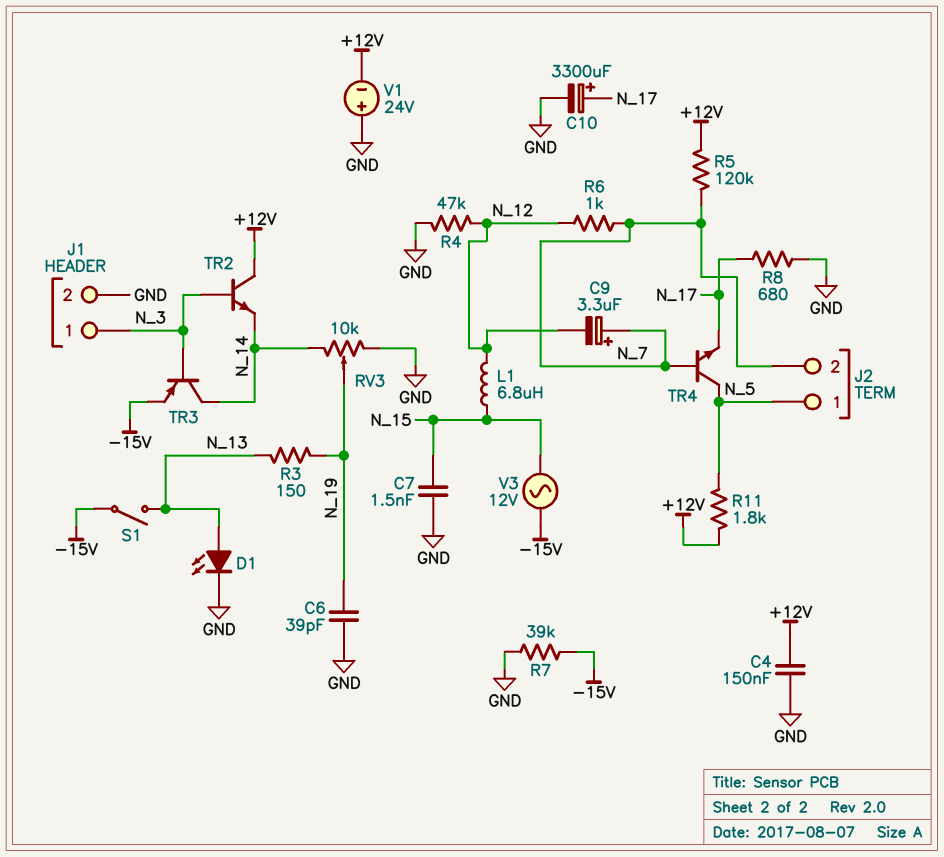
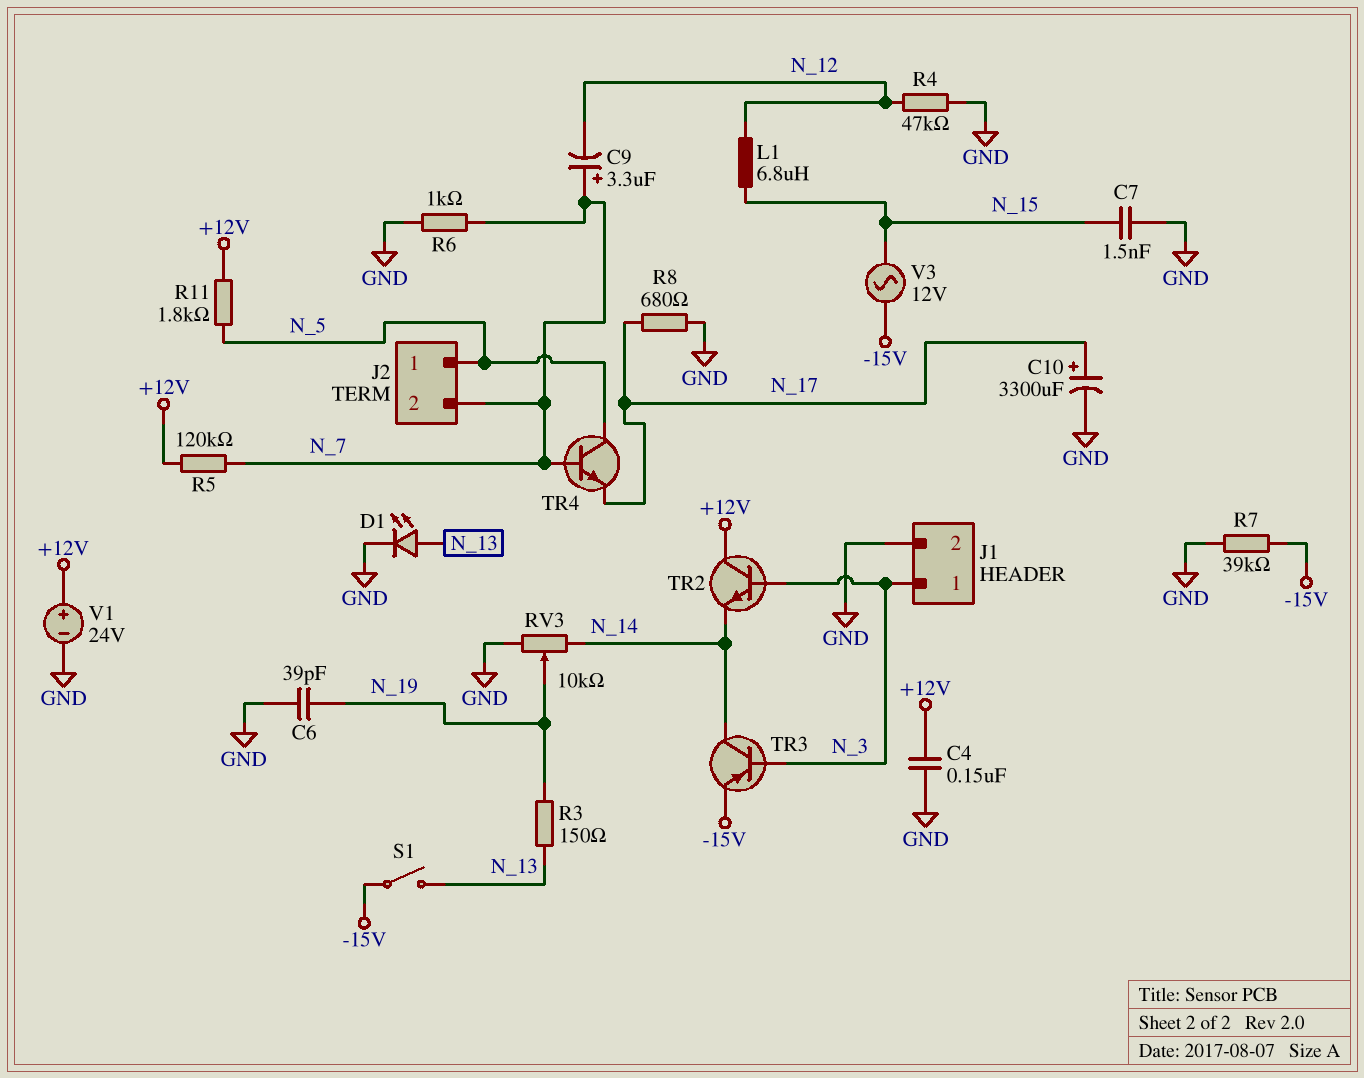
R6: 1k (N_7, N_12) -> 1k (GND, N_7)
V1: 24V (plus GND, minus +12V) -> 24V (plus +12V, minus GND)

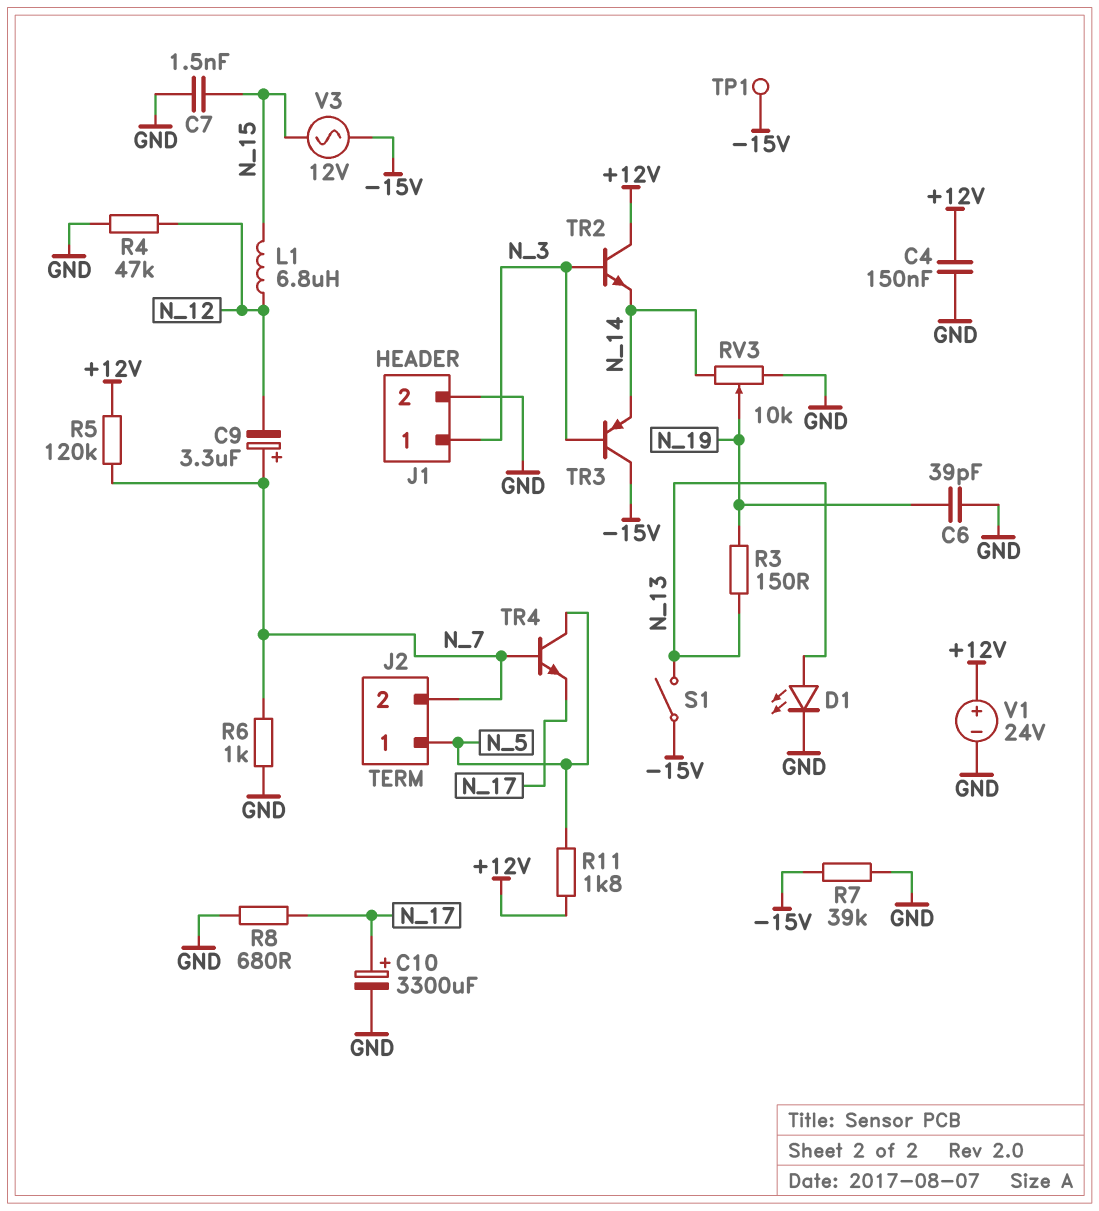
TP1: none -> test point (-15V)
TR3: PNP (B N_3, C N_14, E -15V) -> PNP (B N_3, C -15V, E N_14)

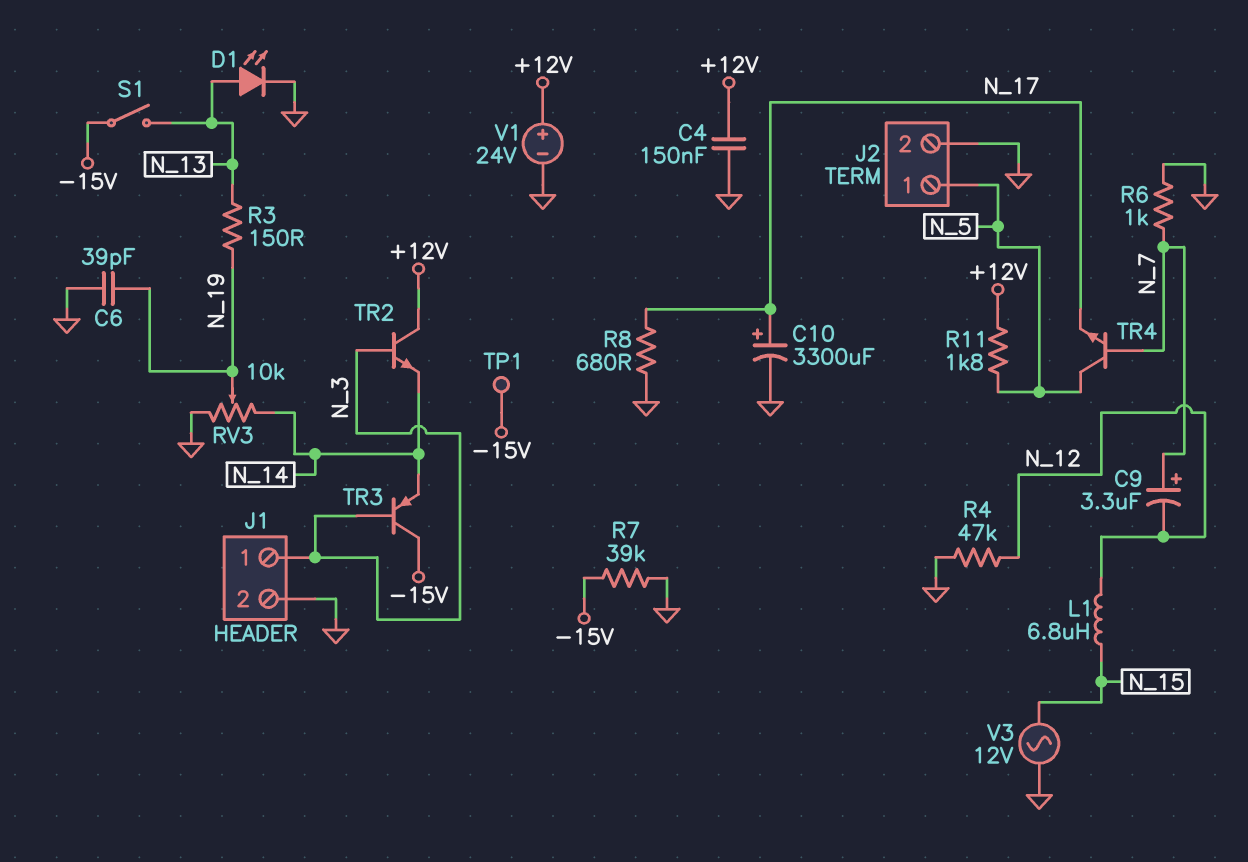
C7: 1.5nF (GND, N_15) -> none
J2 pin 2: N_7 -> GND
R5: 120k (+12V, N_7) -> none
V3: AC 12V (-15V, N_15) -> AC 12V (GND, N_15)

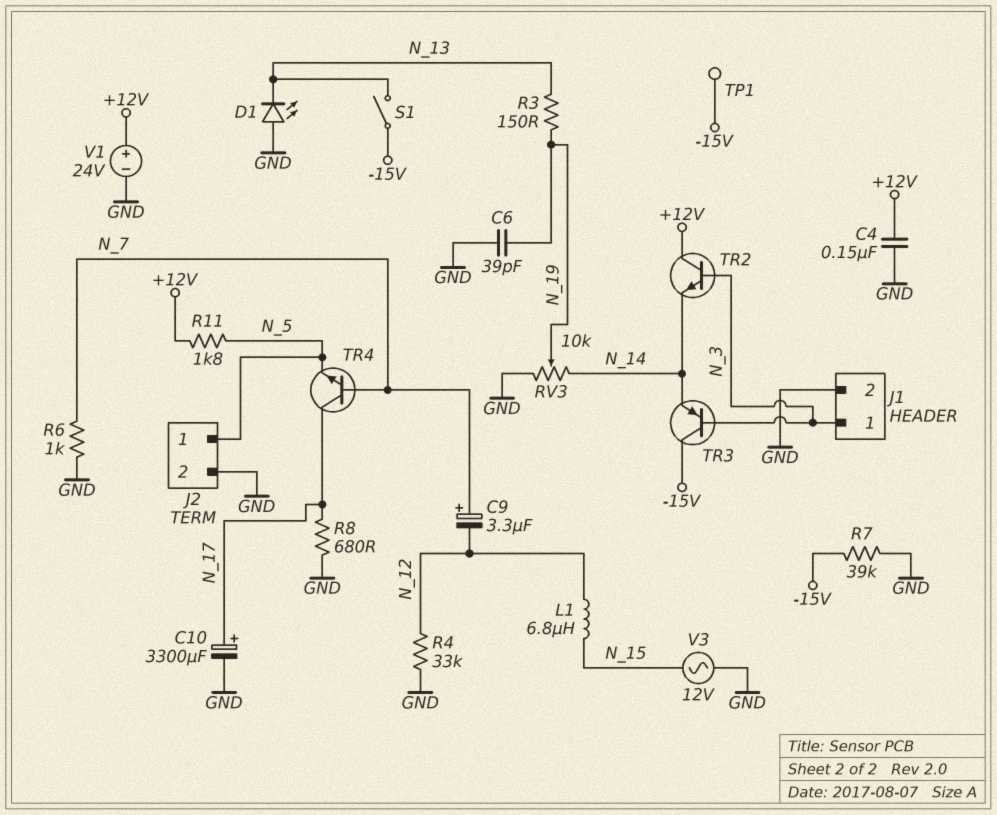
D1: LED (A N_13, K GND) -> LED (A GND, K N_13)
R4: 47k (GND, N_12) -> 33k (GND, N_12)
TR4: NPN (B N_7, C N_5, E N_17) -> NPN (B N_7, C N_17, E N_5)

